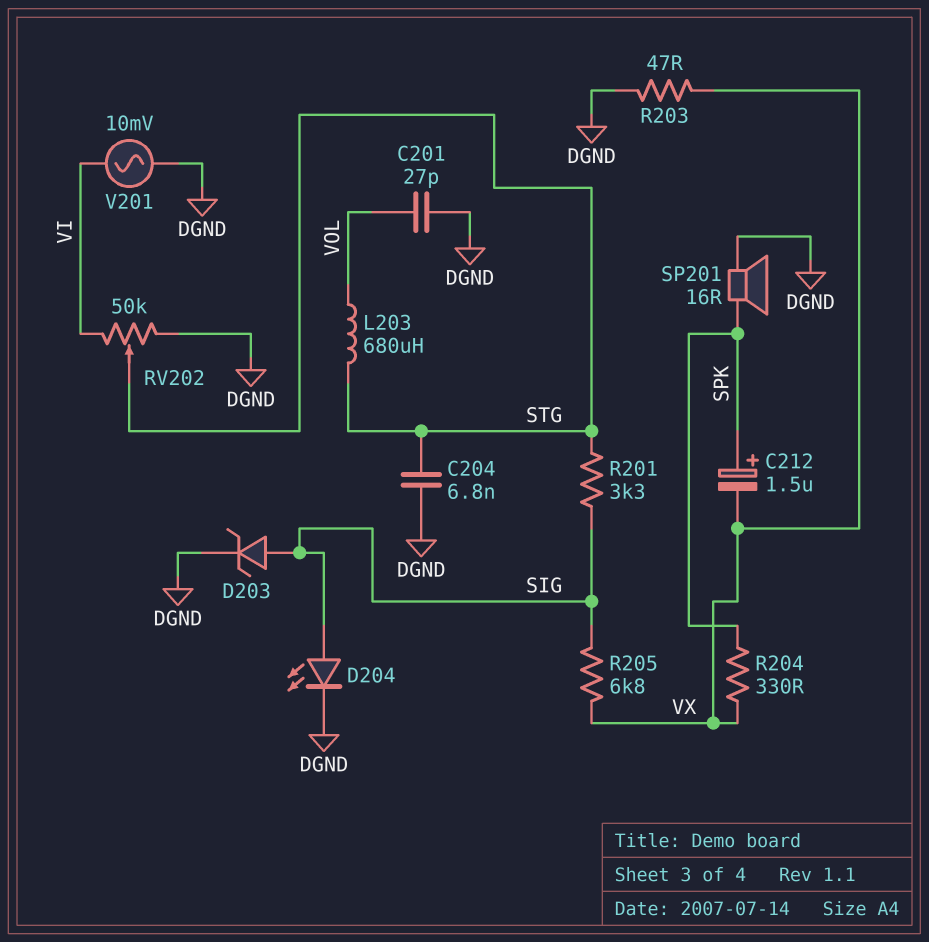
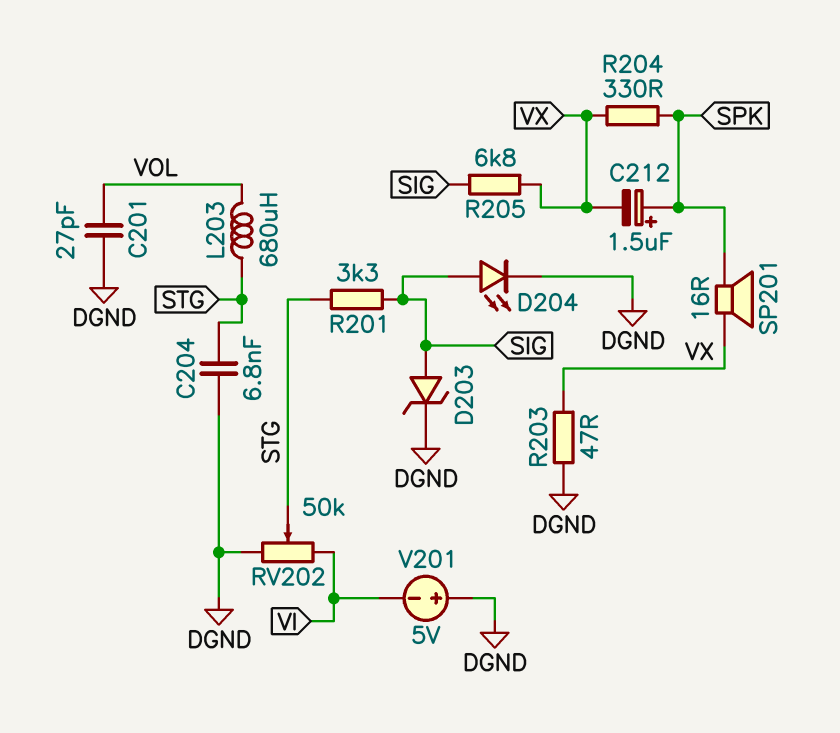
SP201: speaker 16R (DGND, SPK) -> speaker 16R (SPK, VX)
V201: AC 10mV (DGND, VI) -> 5V (plus DGND, minus VI)

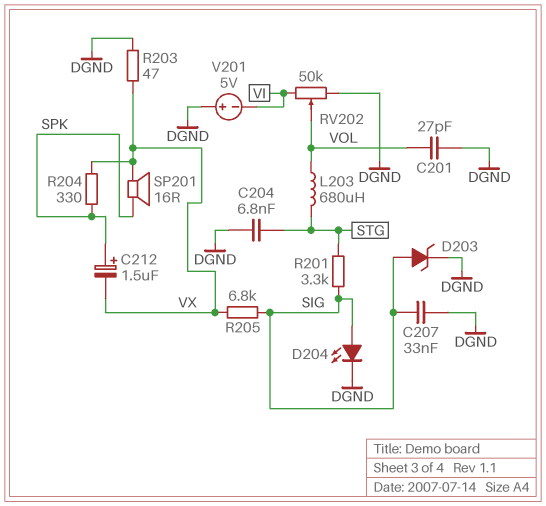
C207: none -> 33nF (DGND, SIG)
RV202: 50k (DGND, VI, wiper STG) -> 50k (DGND, VI, wiper VOL)

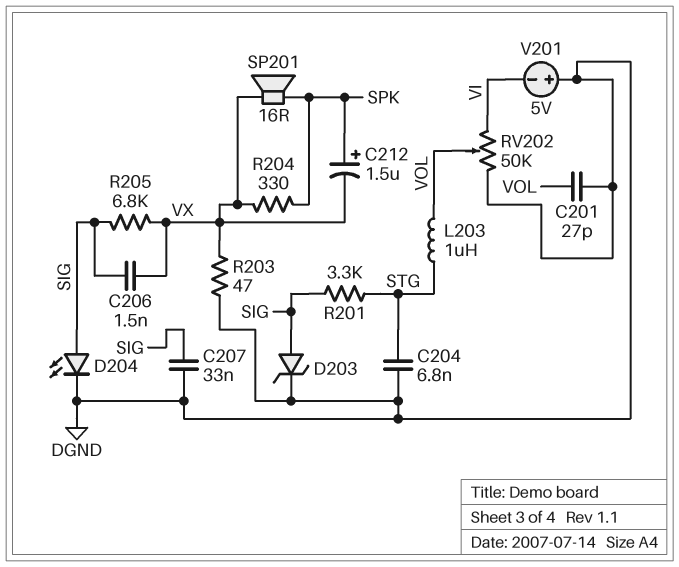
C206: none -> 1.5nF (SIG, VX)
L203: 680uH (STG, VOL) -> 1uH (STG, VOL)

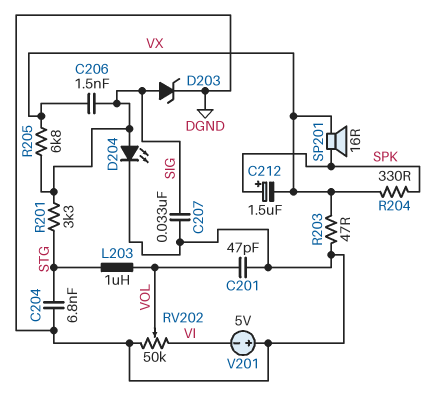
C201: 27pF (DGND, VOL) -> 47pF (DGND, VOL)

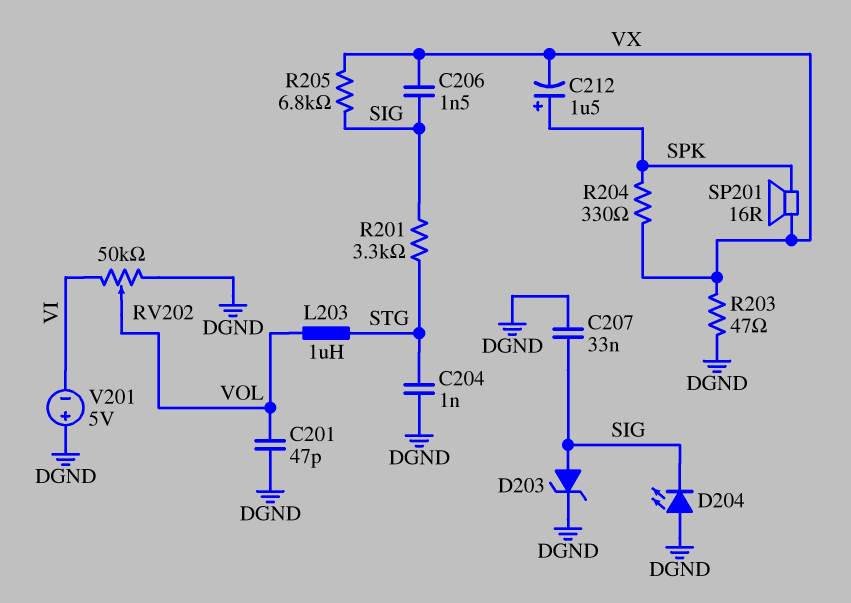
C204: 6.8nF (DGND, STG) -> 1nF (DGND, STG)
D204: LED (A SIG, K DGND) -> LED (A DGND, K SIG)

